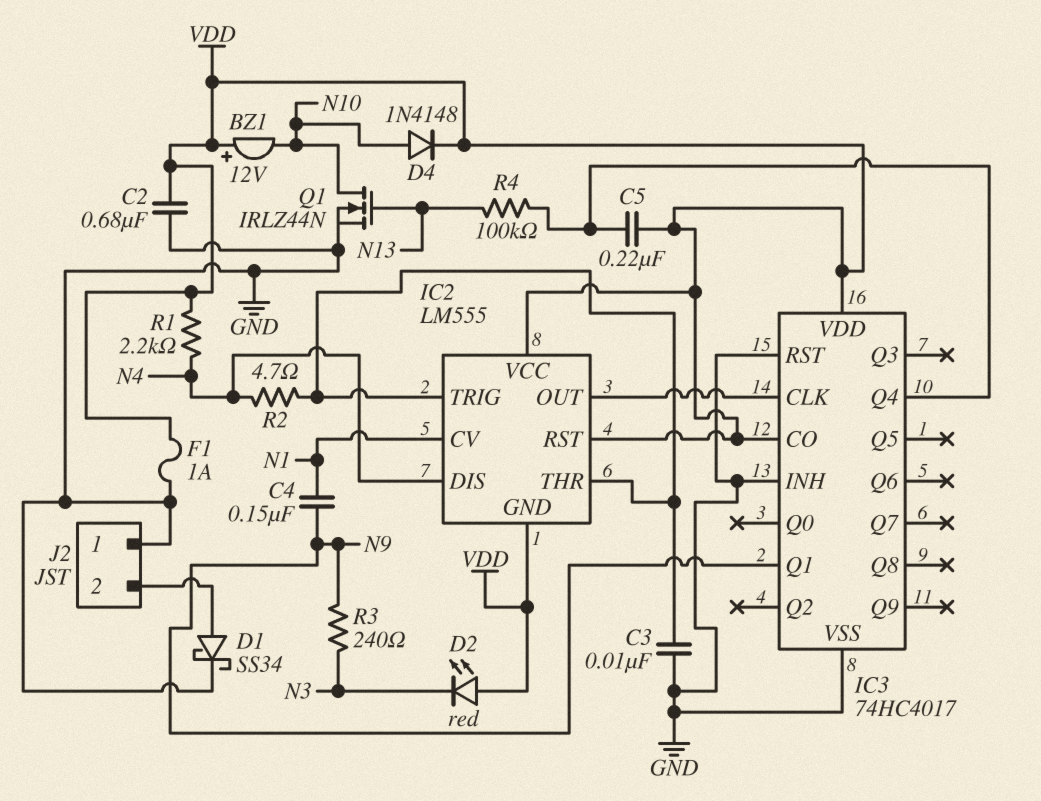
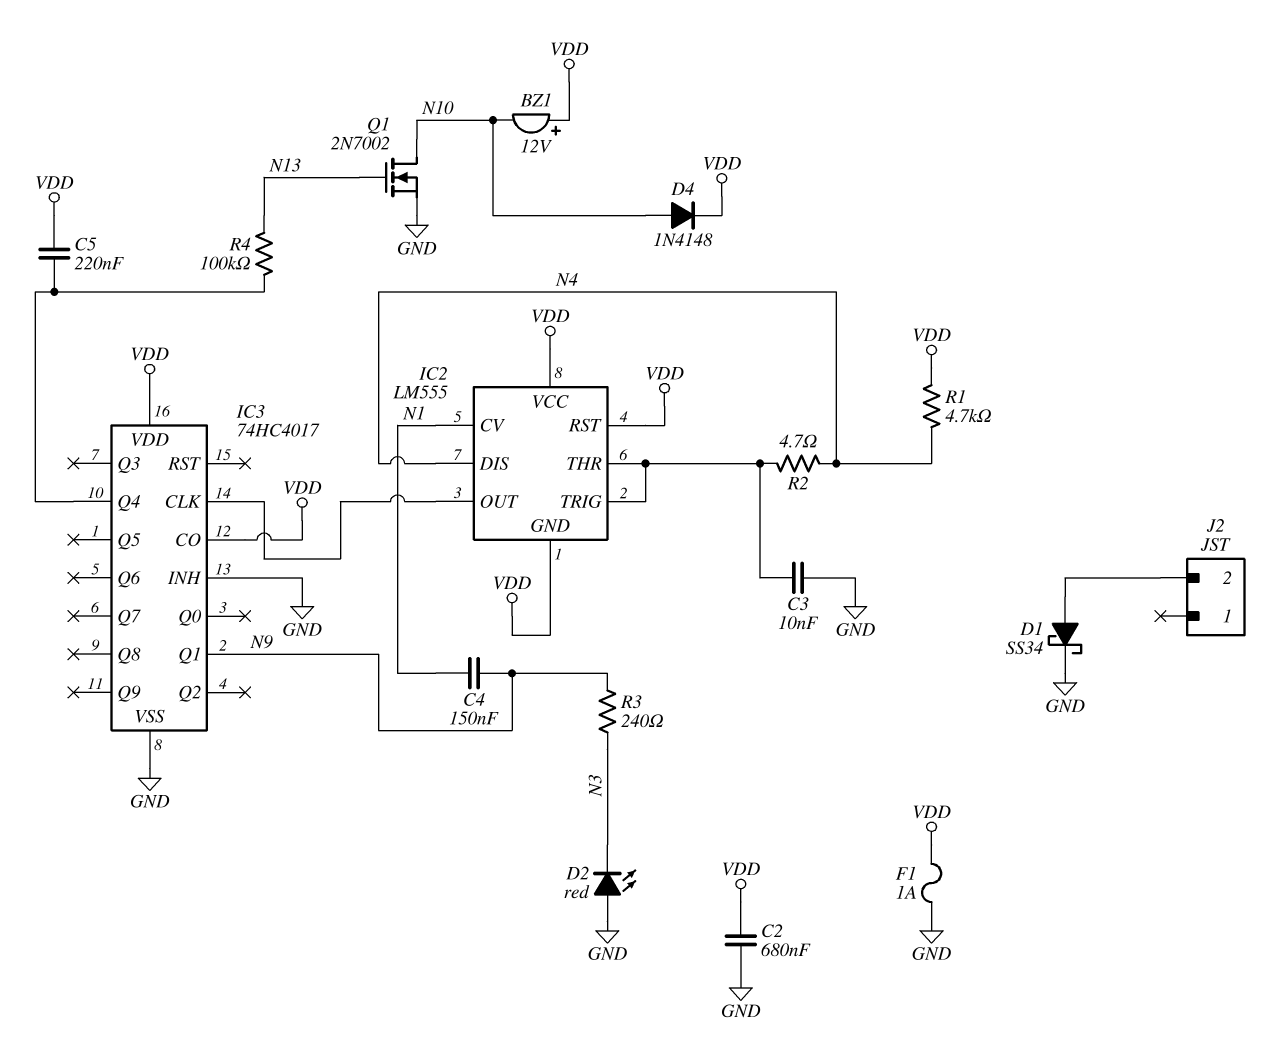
D2: LED red (A VDD, K N3) -> LED red (A GND, K N3)
IC3 pin RST: GND -> none
J2 pin 1: GND -> none
Q1: NMOS IRLZ44N (G N13, D N10, S GND) -> NMOS 2N7002 (G N13, D N10, S GND)
R1: 2.2k (N4, VDD) -> 4.7k (N4, VDD)

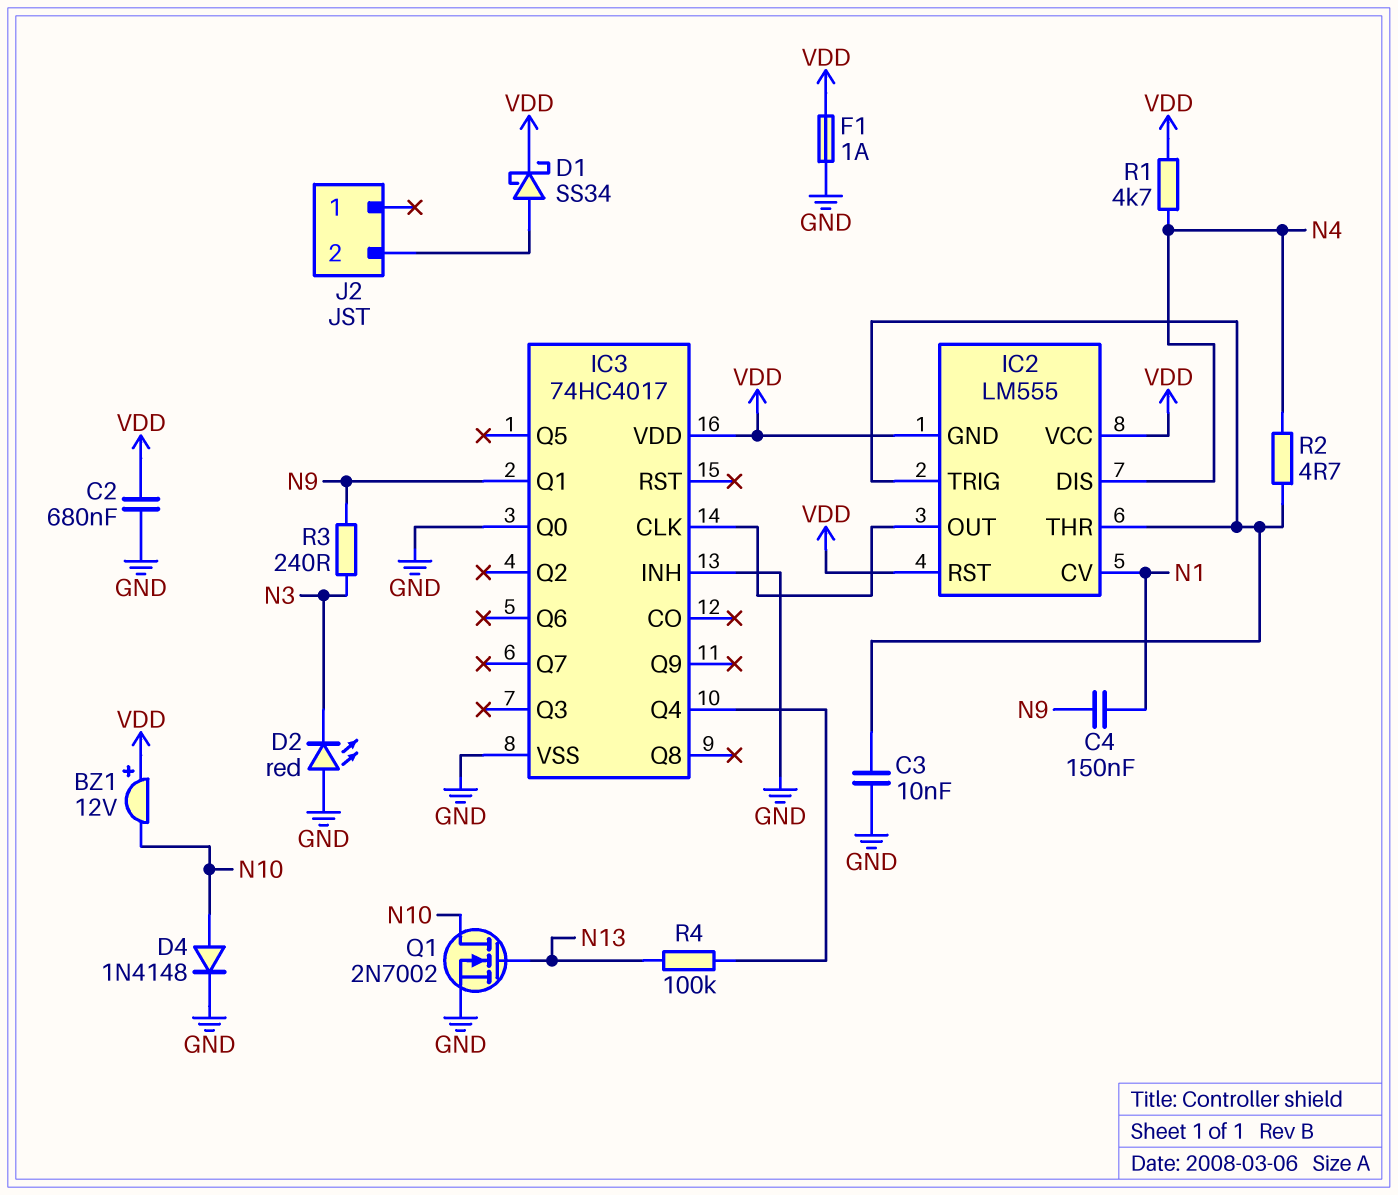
C5: 220nF (IC3/Q4, VDD) -> none
D1: schottky SS34 (A J2/2, K GND) -> schottky SS34 (A J2/2, K VDD)
D4: diode 1N4148 (A N10, K VDD) -> diode 1N4148 (A N10, K GND)
IC3 pin CO: VDD -> none
IC3 pin Q0: none -> GND

